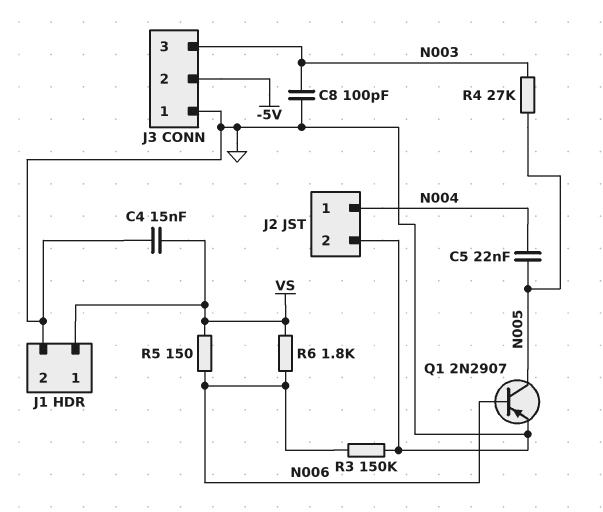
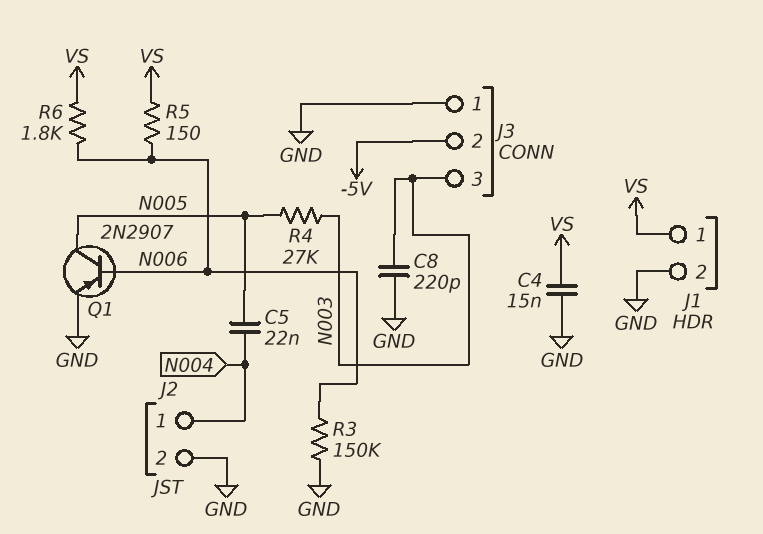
C8: 100pF (GND, N003) -> 220pF (GND, N003)

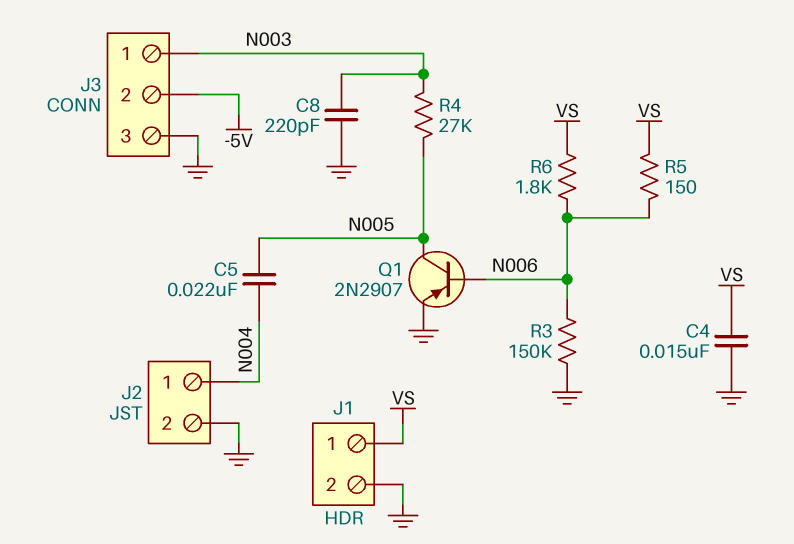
J3 pin 1: GND -> N003
J3 pin 3: N003 -> GND

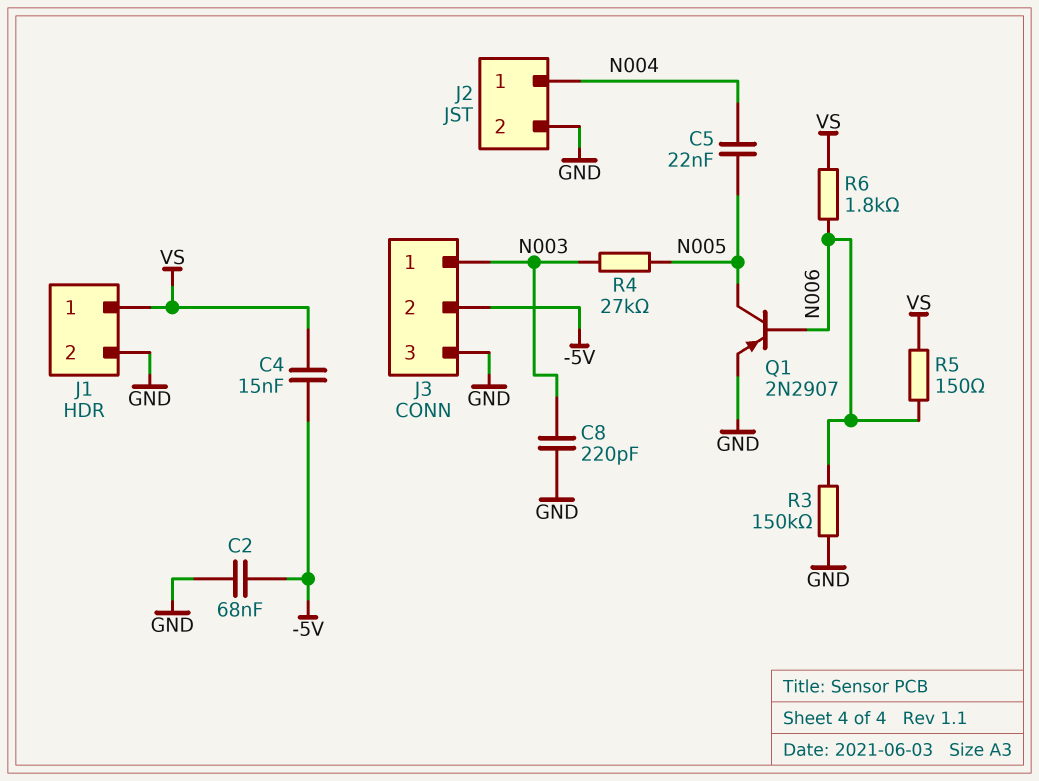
C2: none -> 68nF (-5V, GND)
C4: 15nF (GND, VS) -> 15nF (-5V, VS)

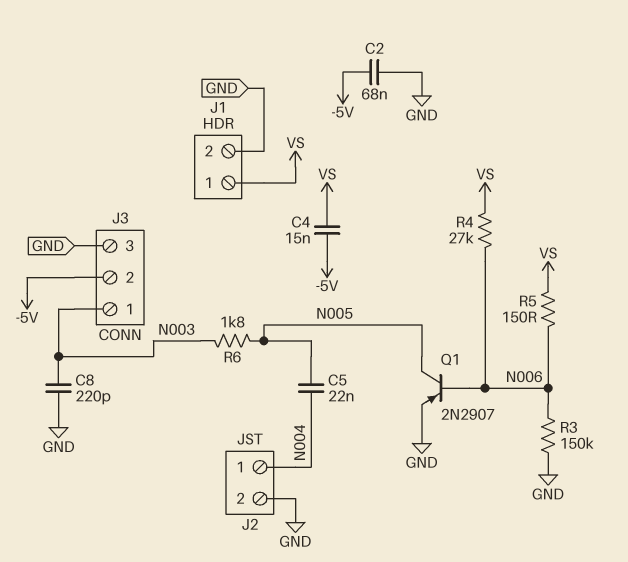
R4: 27k (N003, N005) -> 27k (N006, VS)
R6: 1.8k (N006, VS) -> 1.8k (N003, N005)

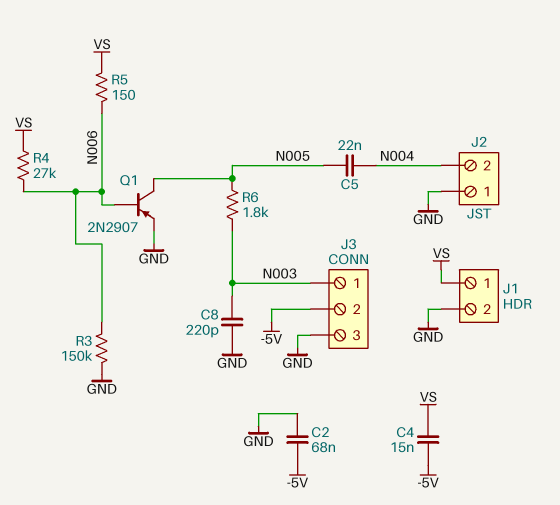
J2 pin 1: N004 -> GND
J2 pin 2: GND -> N004

